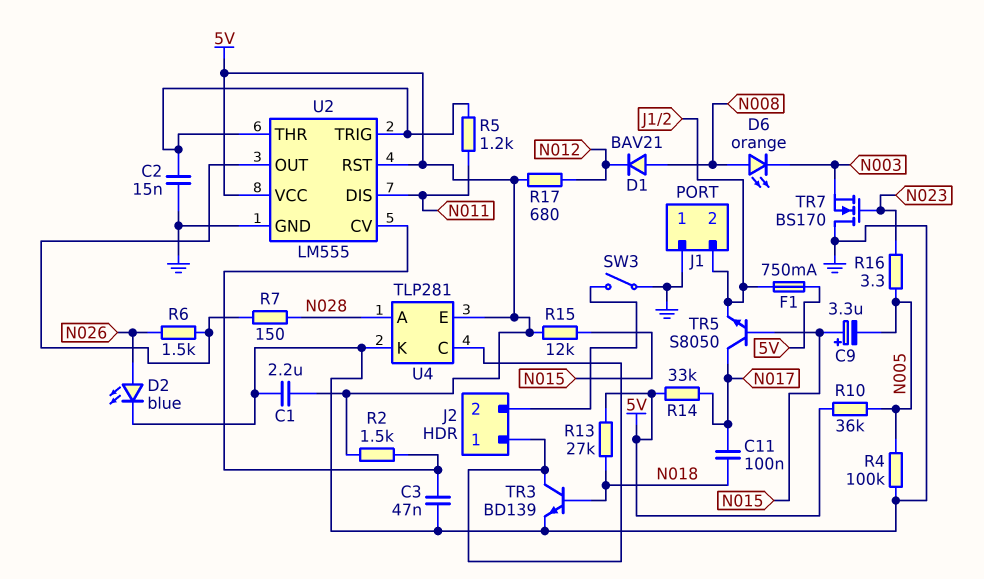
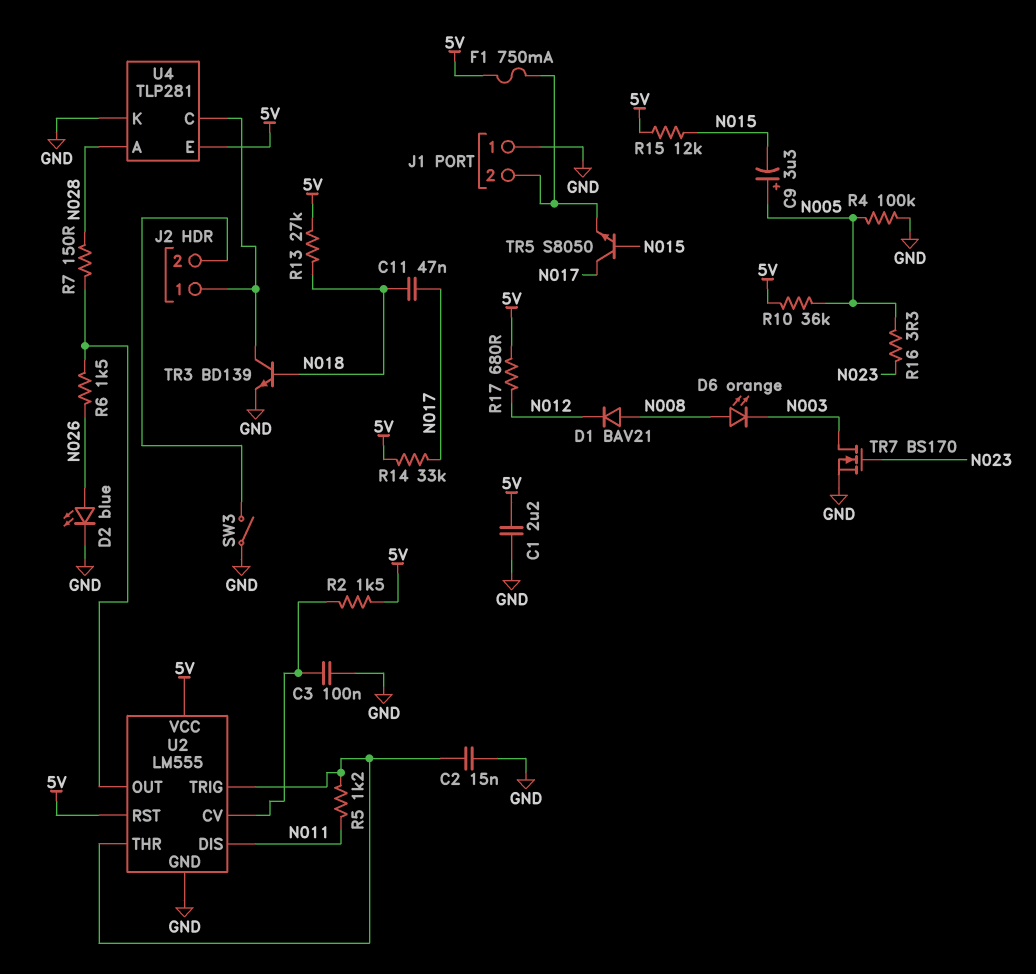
C3: 47nF (GND, U2/CV) -> 100nF (GND, U2/CV)
C9: 3.3uF (plus N015, minus N005) -> 3.3uF (plus N005, minus N015)
C11: 100nF (N017, N018) -> 47nF (N017, N018)
TR7: NMOS BS170 (G N023, D GND, S N003) -> NMOS BS170 (G N023, D N003, S GND)

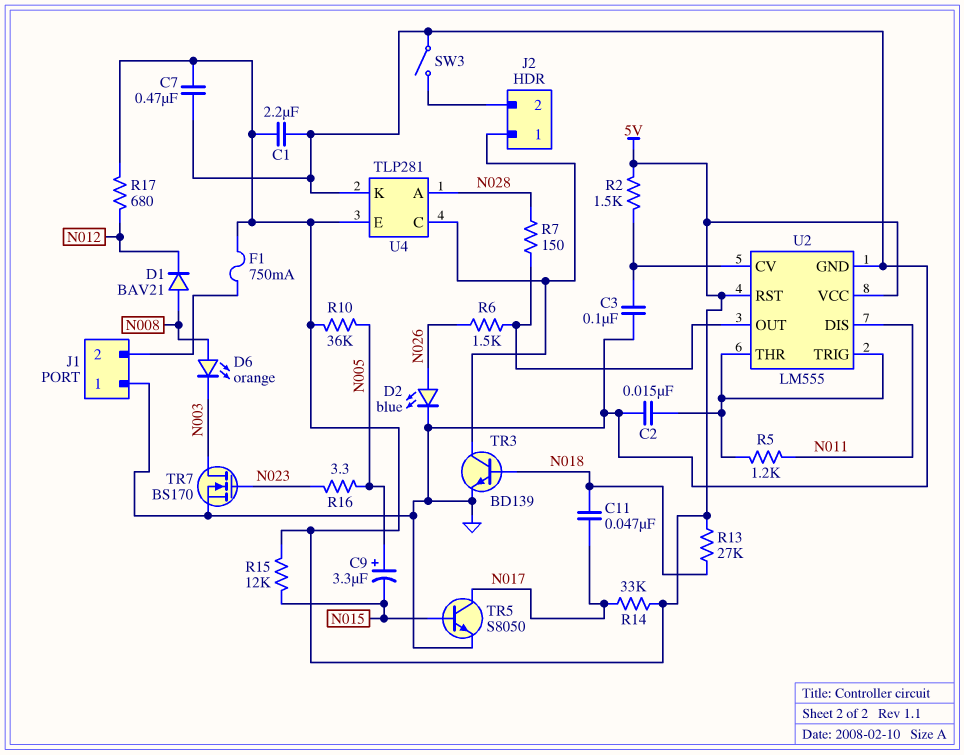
C7: none -> 470nF (5V, GND)
R4: 100k (GND, N005) -> none
TR5: NPN S8050 (B N015, C N017, E J1/2) -> NPN S8050 (B N015, C N017, E GND)

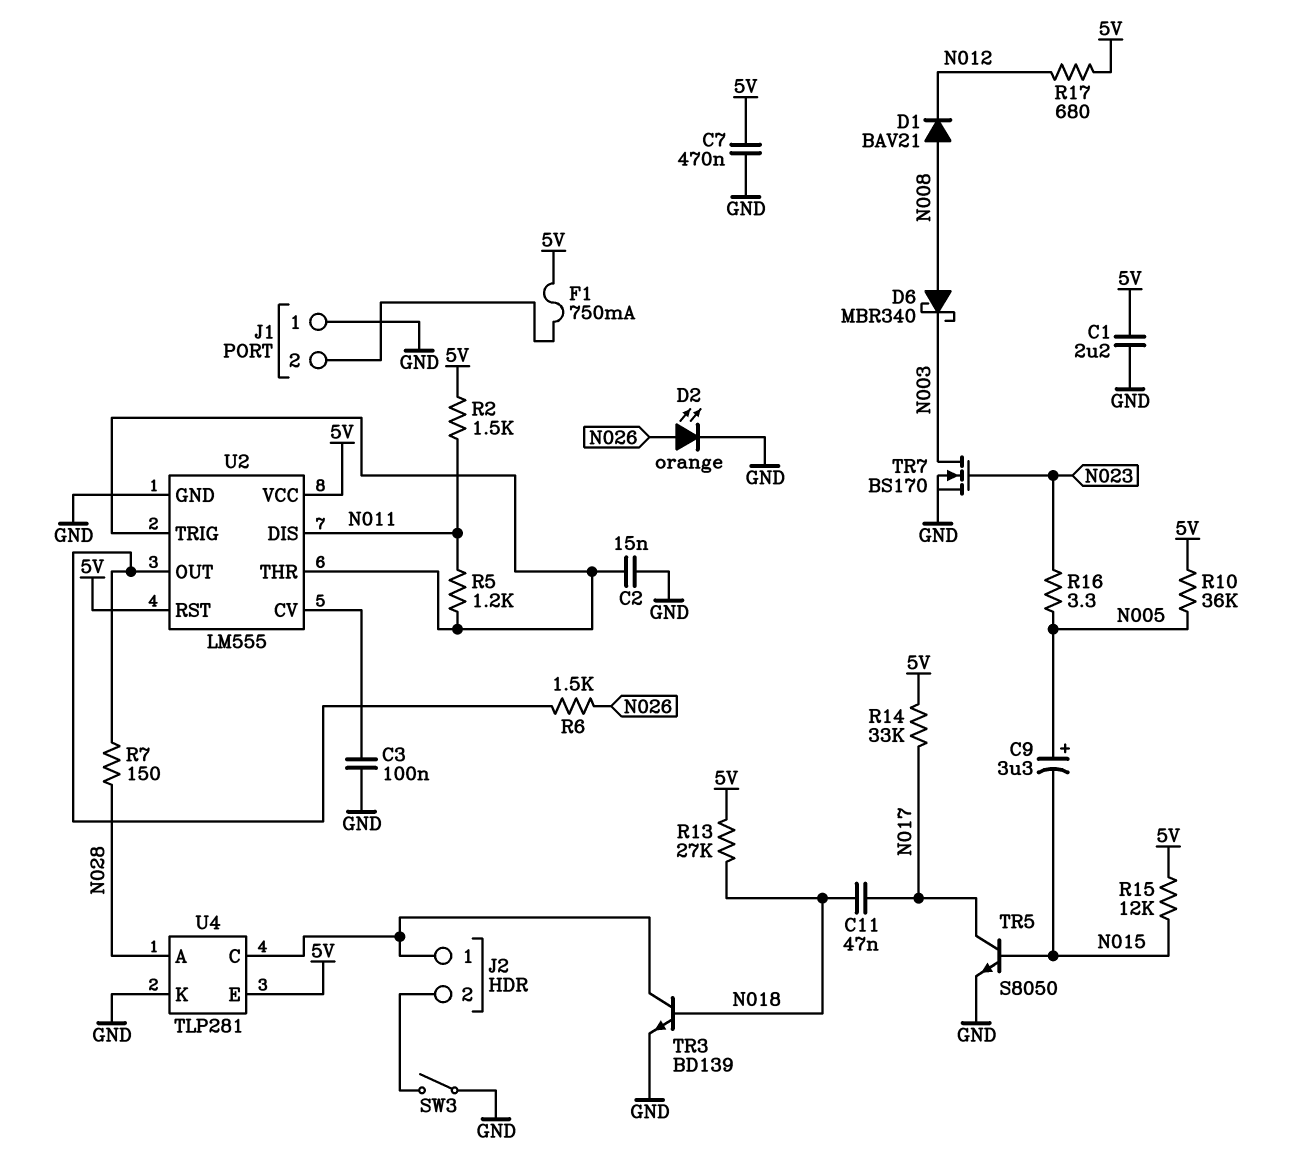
D2: LED blue (A N026, K GND) -> LED orange (A N026, K GND)
D6: LED orange (A N008, K N003) -> schottky MBR340 (A N008, K N003)
R2: 1.5k (5V, U2/CV) -> 1.5k (5V, N011)

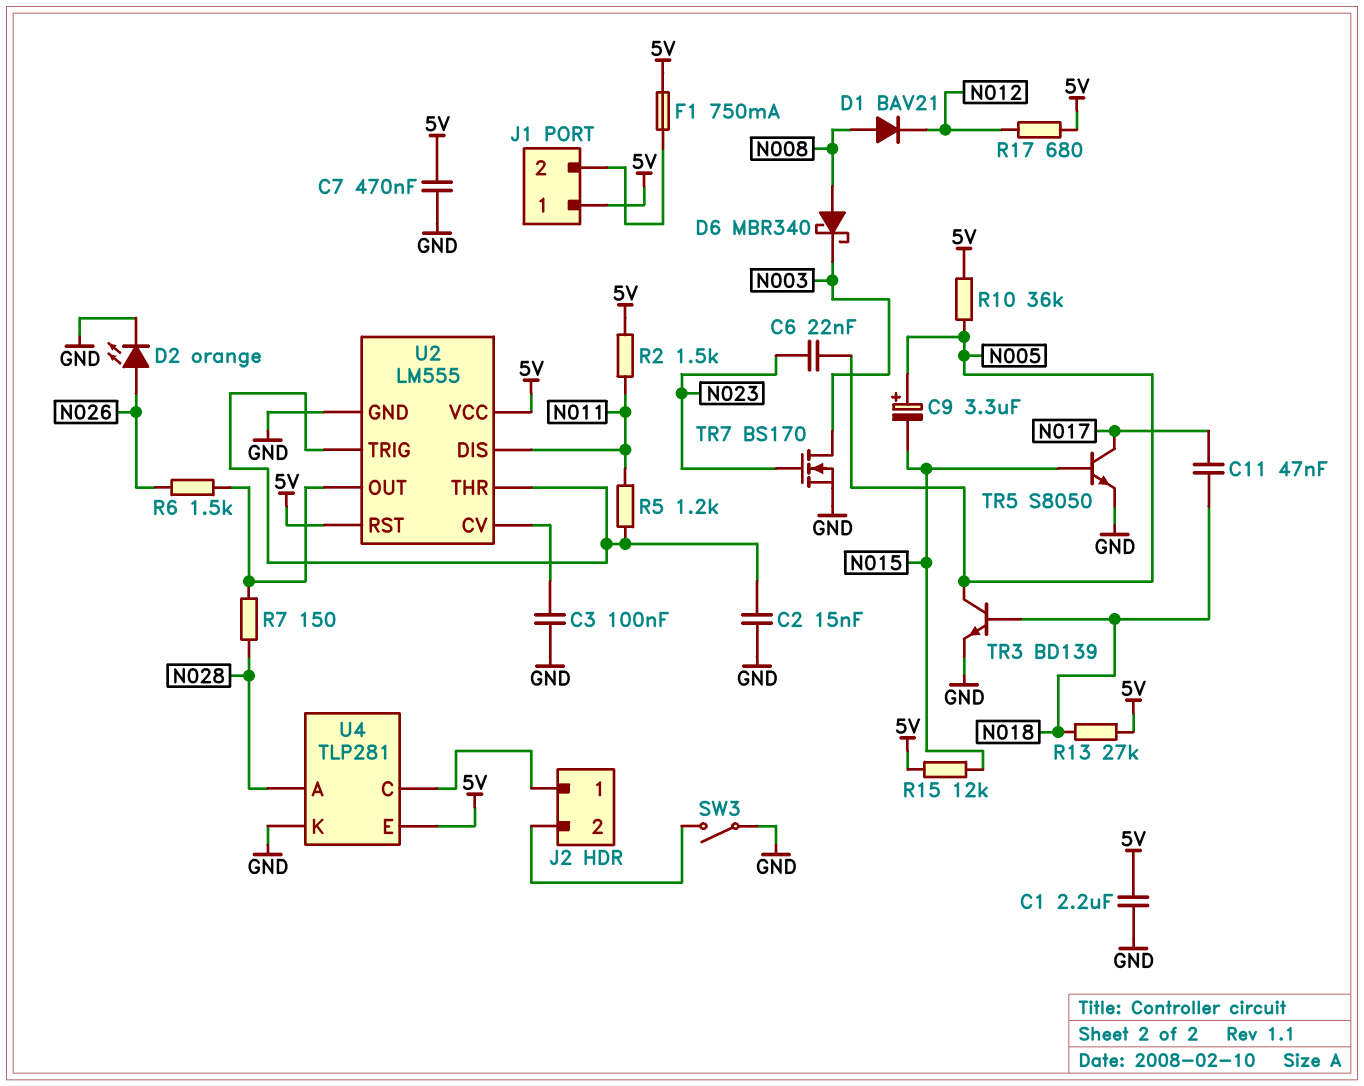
C6: none -> 22nF (N005, N023)
J1 pin 1: GND -> 5V
R14: 33k (5V, N017) -> none
R16: 3.3 (N005, N023) -> none
TR3: NPN BD139 (B N018, C J2/1, E GND) -> NPN BD139 (B N018, C N005, E GND)

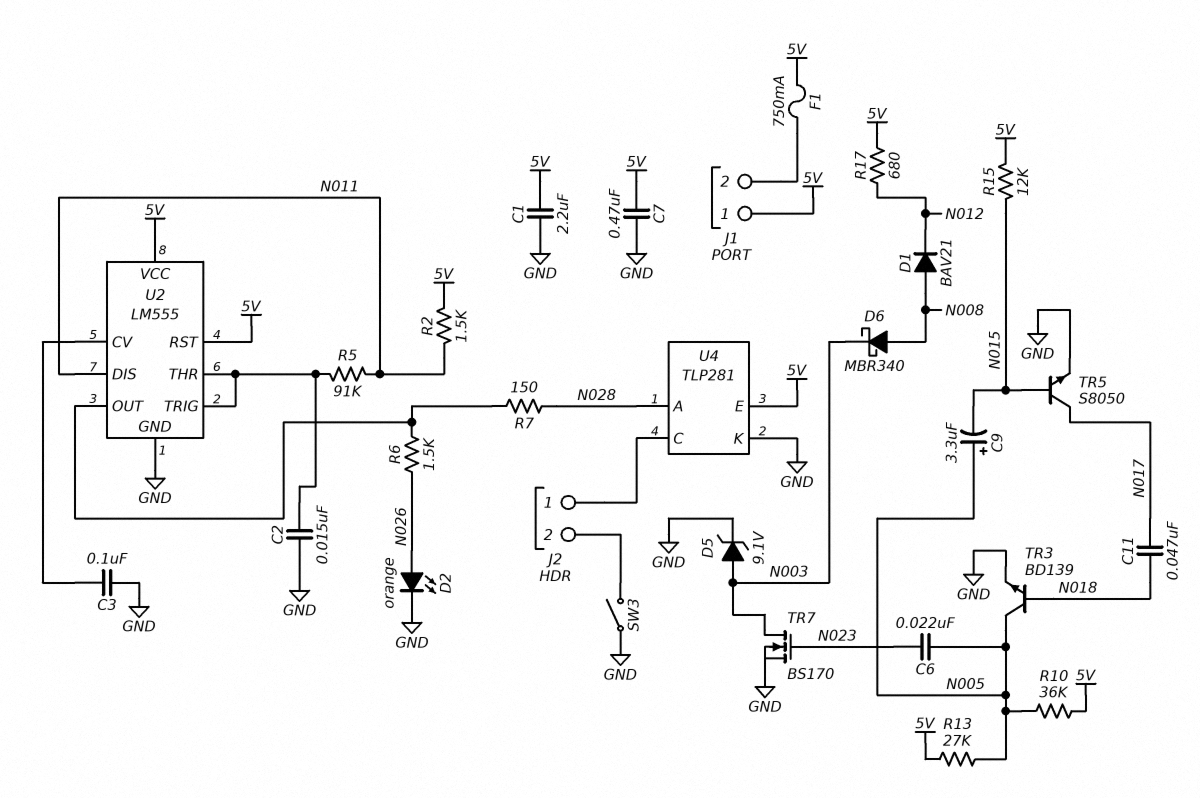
D5: none -> zener 9.1V (A N003, K GND)
R5: 1.2k (N011, U2/THR) -> 91k (N011, U2/THR)
R13: 27k (5V, N018) -> 27k (5V, N005)

